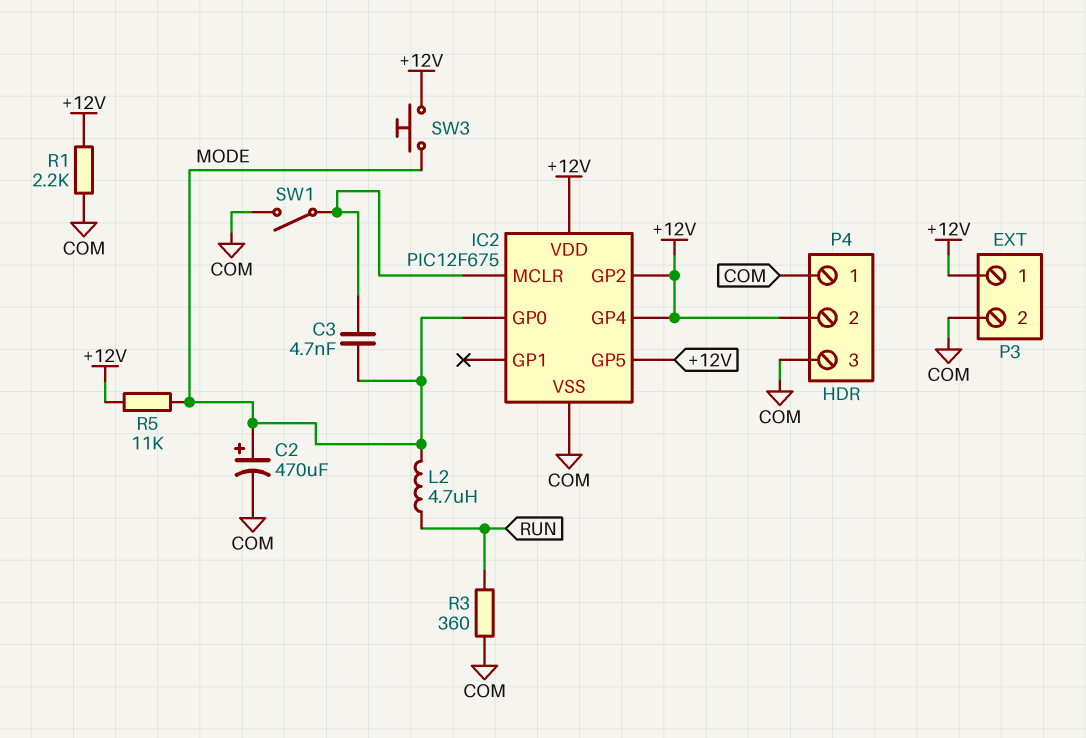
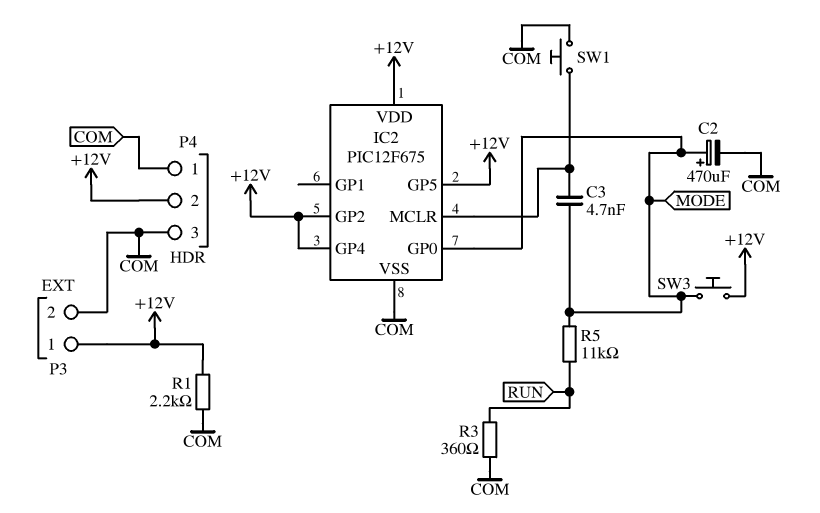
L2: 4.7uH (MODE, RUN) -> none
R5: 11k (+12V, MODE) -> 11k (MODE, RUN)
SW1: switch (COM, IC2/MCLR) -> button (COM, IC2/MCLR)

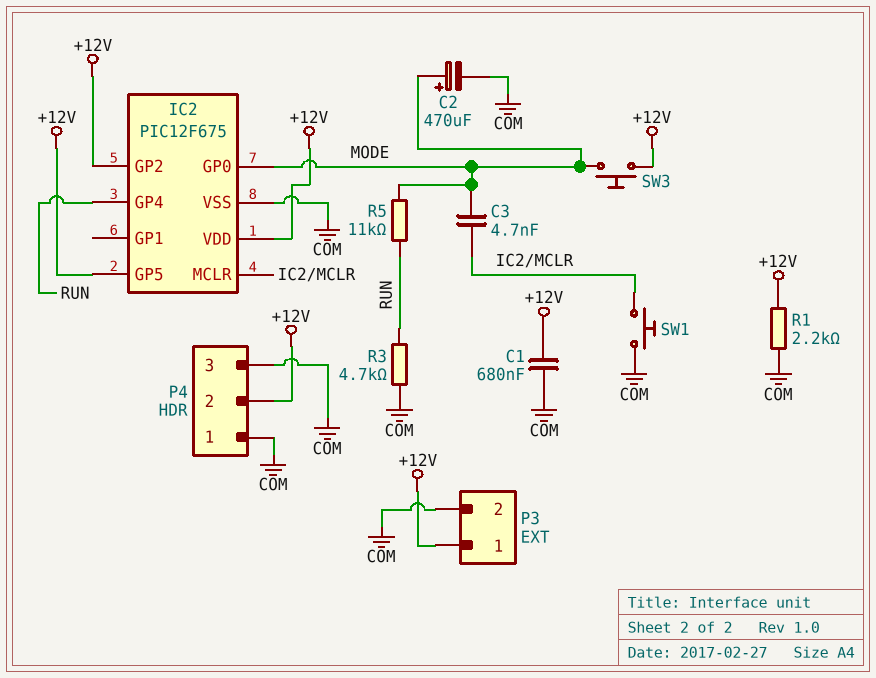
C1: none -> 680nF (+12V, COM)
IC2 pin GP4: +12V -> RUN
R3: 360 (COM, RUN) -> 4.7k (COM, RUN)

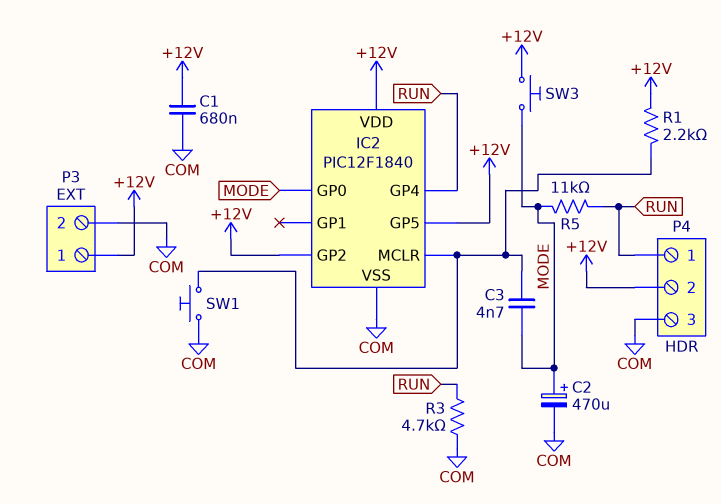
IC2: PIC12F675 -> PIC12F1840
P4 pin 1: COM -> RUN
R1: 2.2k (+12V, COM) -> 2.2k (+12V, IC2/MCLR)

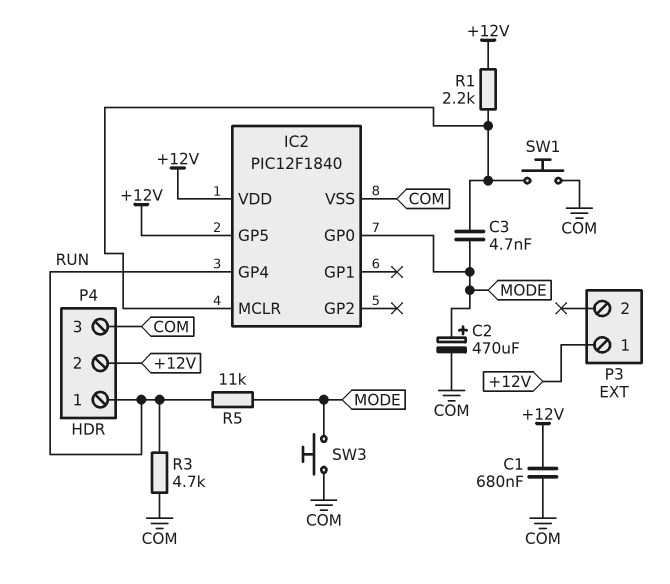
IC2 pin GP2: +12V -> none
P3 pin 2: COM -> none
SW3: button (+12V, MODE) -> button (COM, MODE)

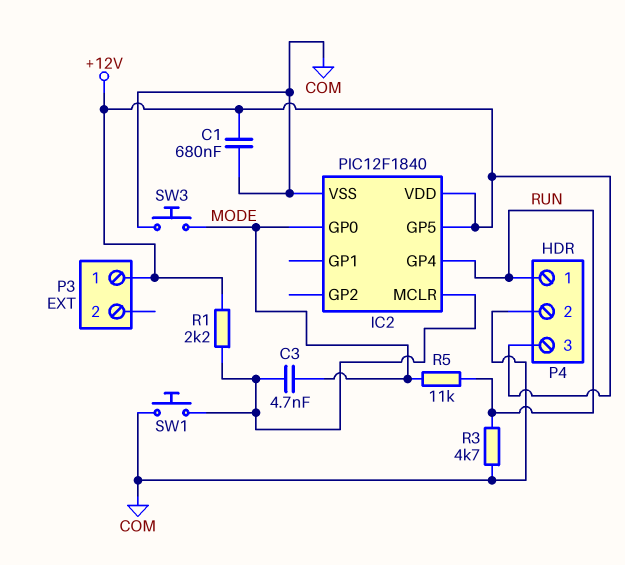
C2: 470uF (plus MODE, minus COM) -> none
P4 pin 2: +12V -> COM
P4 pin 3: COM -> +12V

